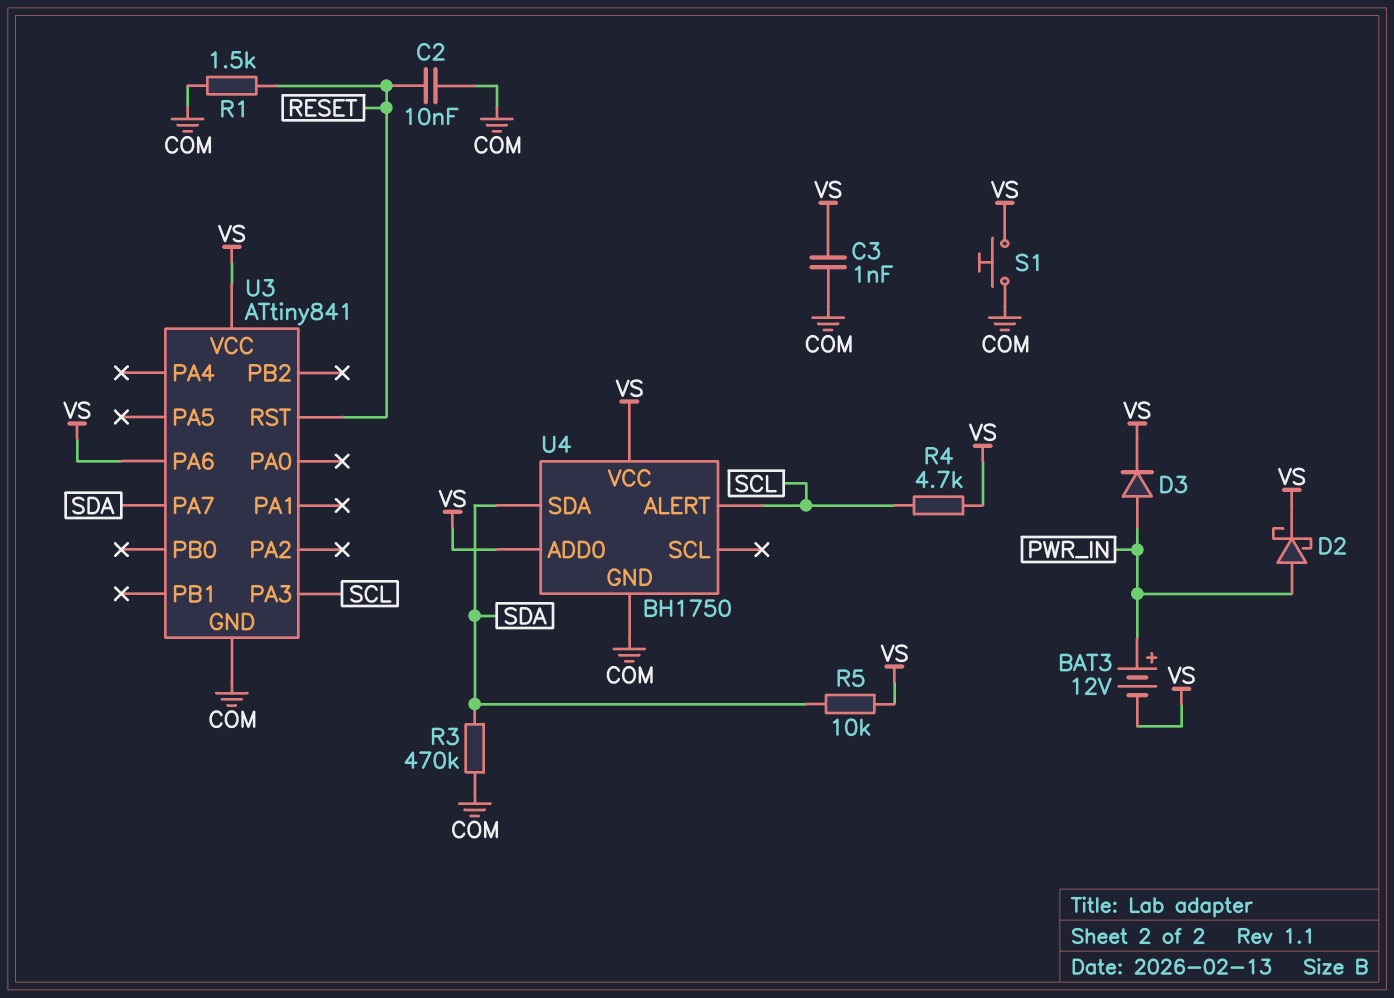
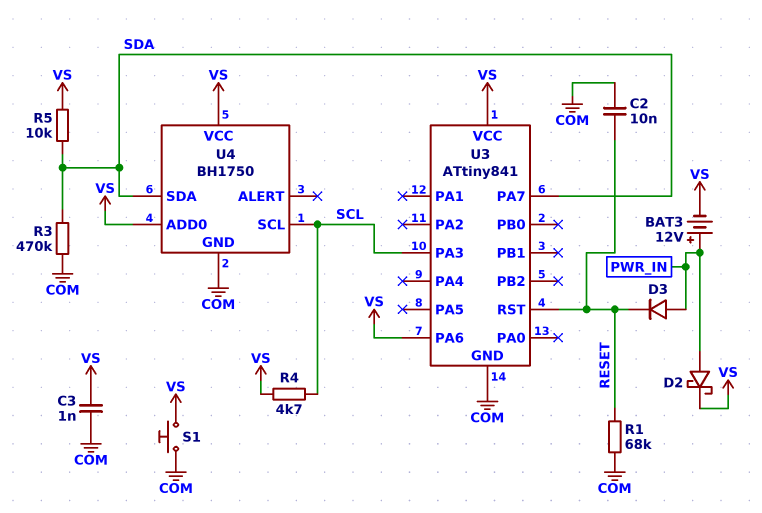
D3: diode (A PWR_IN, K VS) -> diode (A PWR_IN, K RESET)
R1: 1.5k (COM, RESET) -> 68k (COM, RESET)
U4 pin ALERT: SCL -> none
U4 pin SCL: none -> SCL

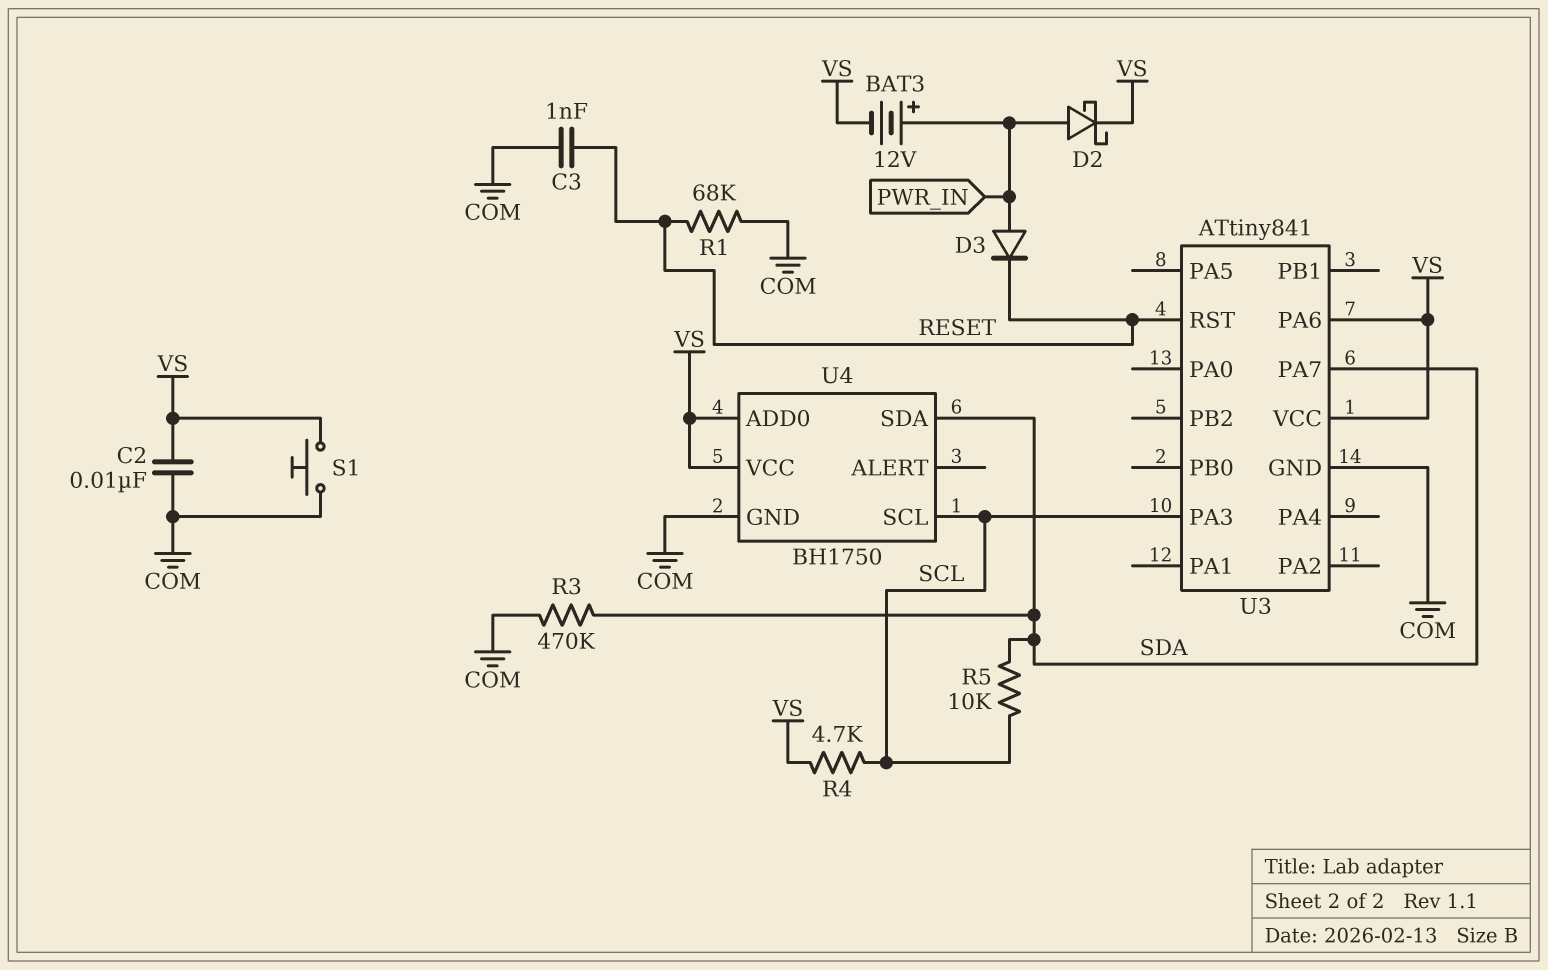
C2: 10nF (COM, RESET) -> 10nF (COM, VS)
C3: 1nF (COM, VS) -> 1nF (COM, RESET)
R5: 10k (SDA, VS) -> 10k (SCL, SDA)

